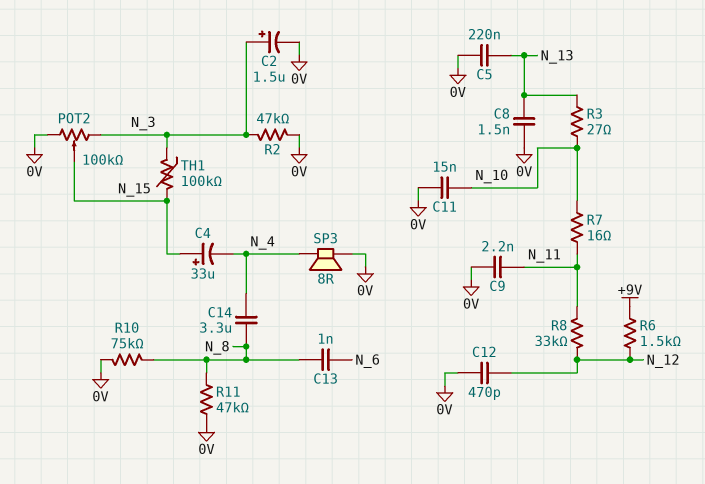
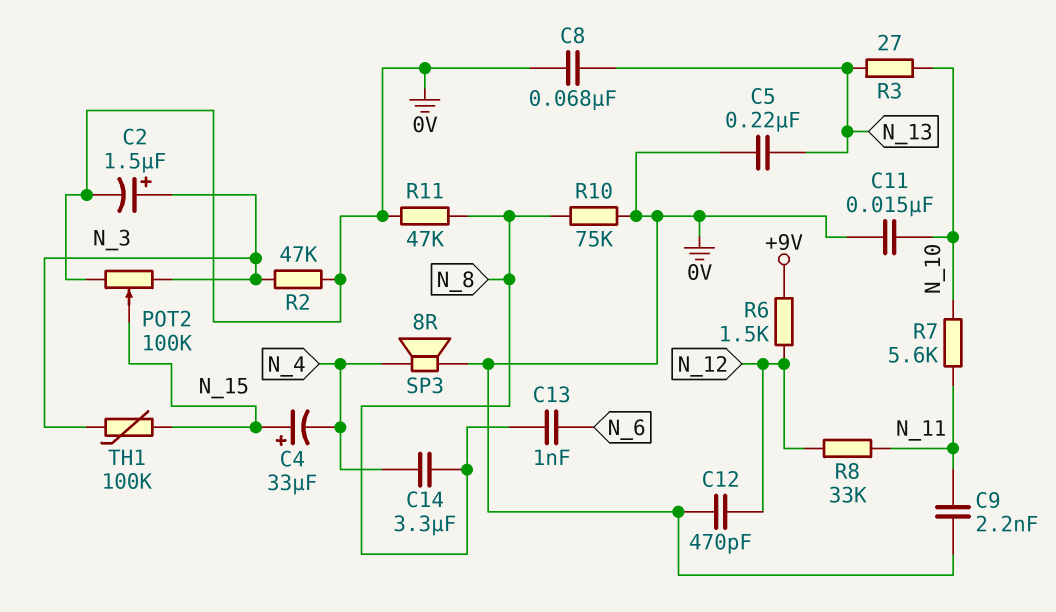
C8: 1.5nF (0V, N_13) -> 68nF (0V, N_13)
R7: 16 (N_10, N_11) -> 5.6k (N_10, N_11)

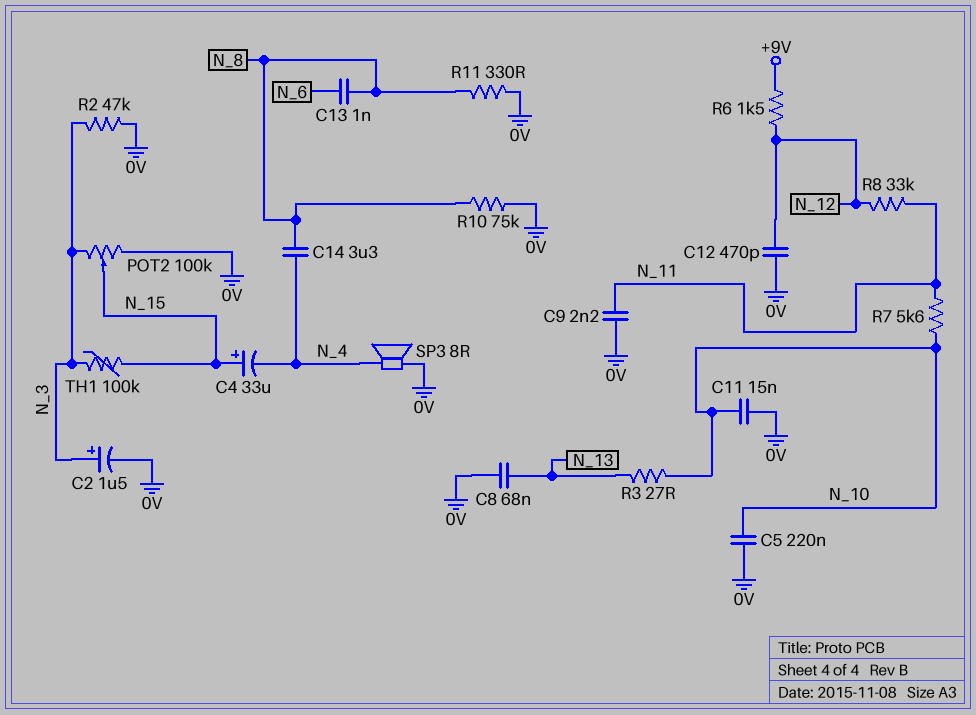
C5: 220nF (0V, N_13) -> 220nF (0V, N_10)
R11: 47k (0V, N_8) -> 330 (0V, N_8)

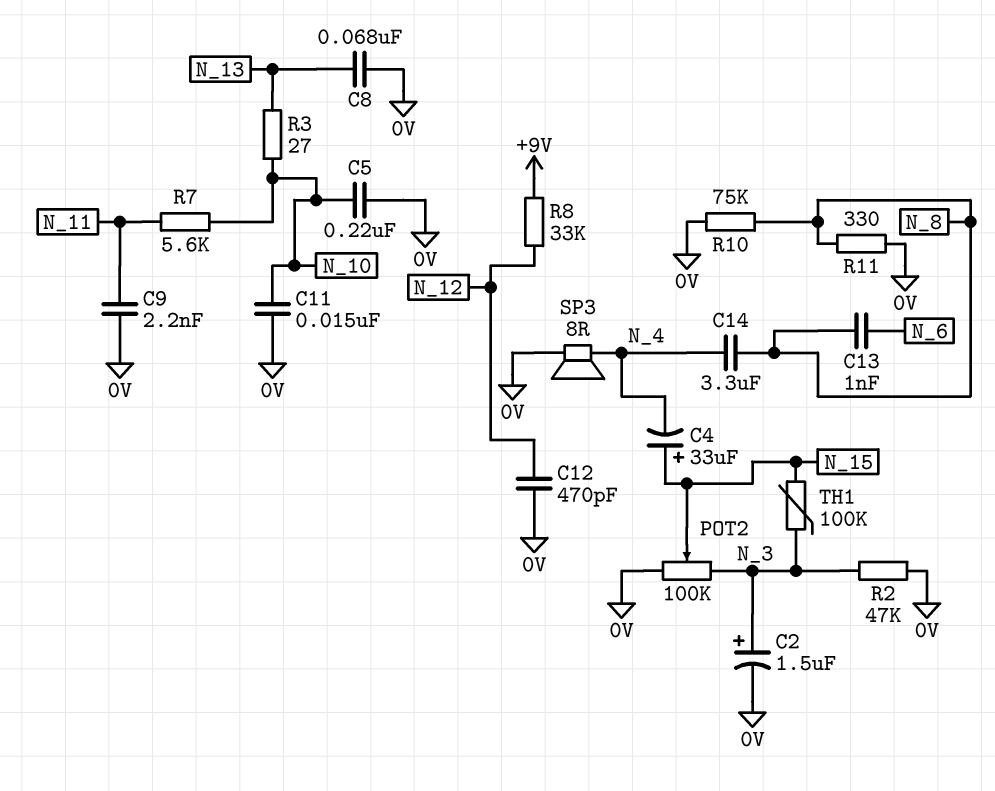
R6: 1.5k (+9V, N_12) -> none
R8: 33k (N_11, N_12) -> 33k (+9V, N_12)

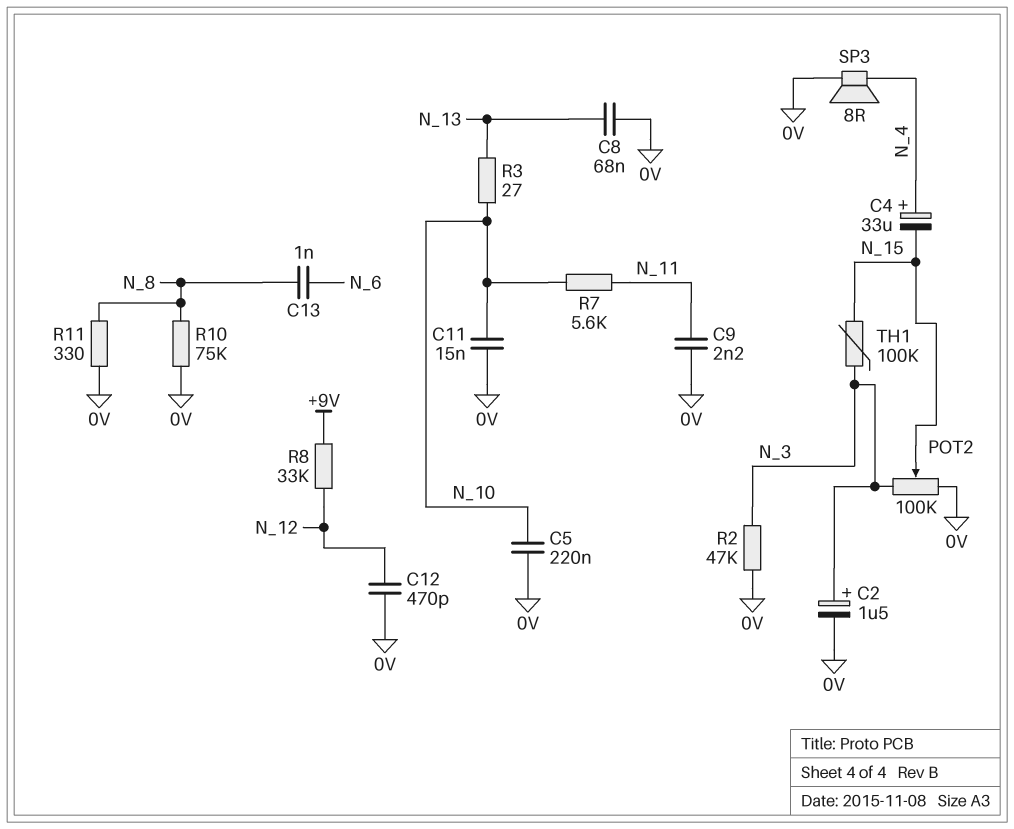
C4: 33uF (plus N_15, minus N_4) -> 33uF (plus N_4, minus N_15)
C14: 3.3uF (N_4, N_8) -> none

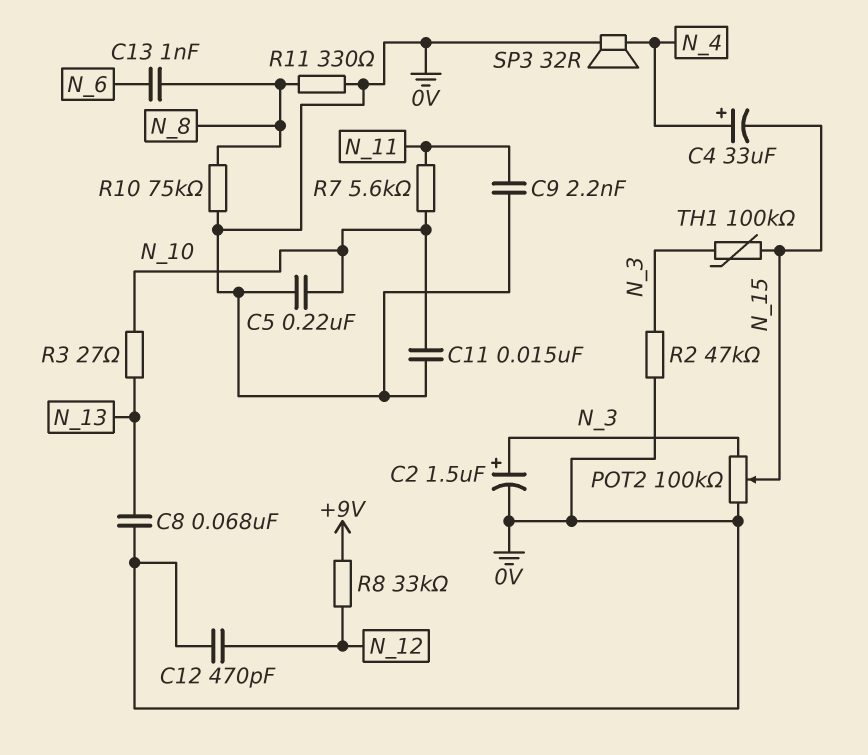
SP3: speaker 8R (0V, N_4) -> speaker 32R (0V, N_4)

